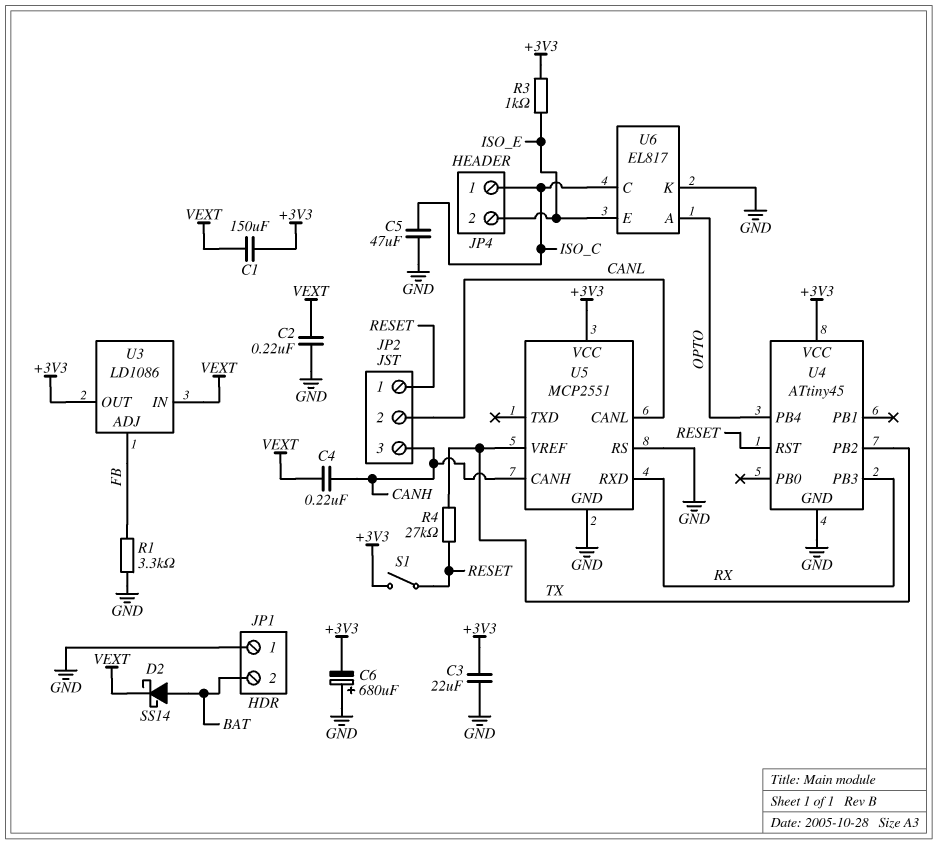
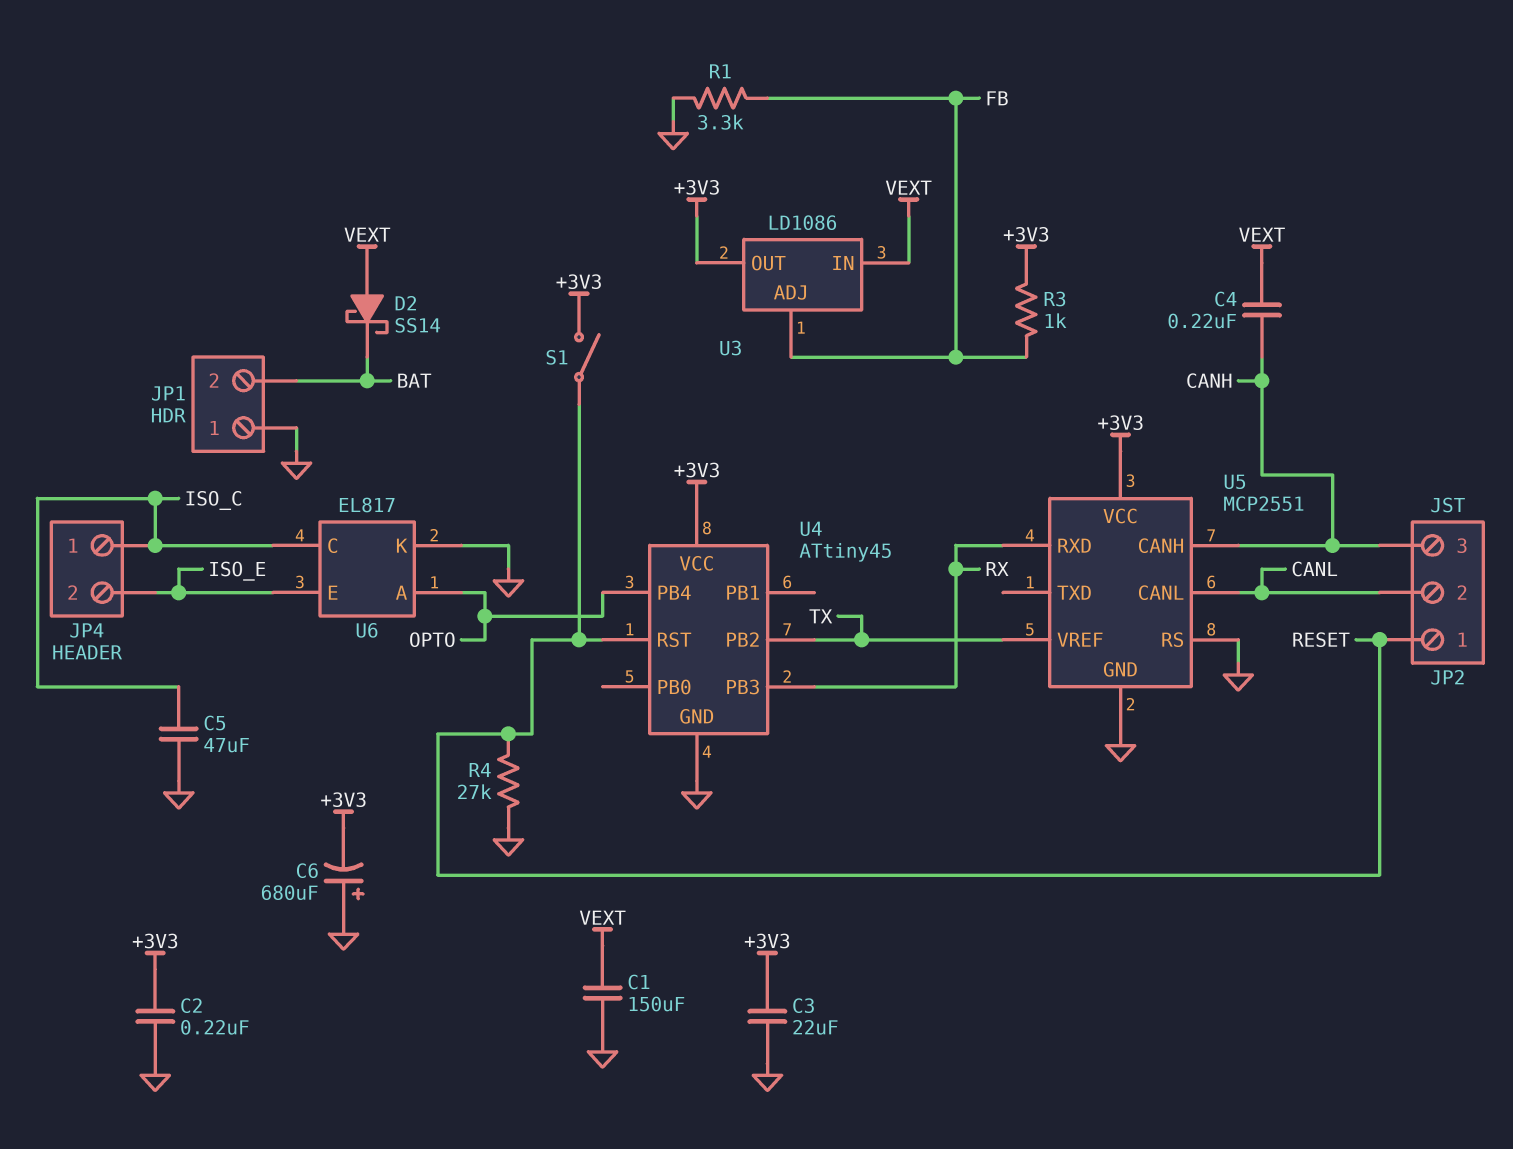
C1: 150uF (+3V3, VEXT) -> 150uF (GND, VEXT)
C2: 220nF (GND, VEXT) -> 220nF (+3V3, GND)
D2: schottky SS14 (A BAT, K VEXT) -> schottky SS14 (A VEXT, K BAT)
R3: 1k (+3V3, ISO_E) -> 1k (+3V3, FB)
R4: 27k (RESET, TX) -> 27k (GND, RESET)

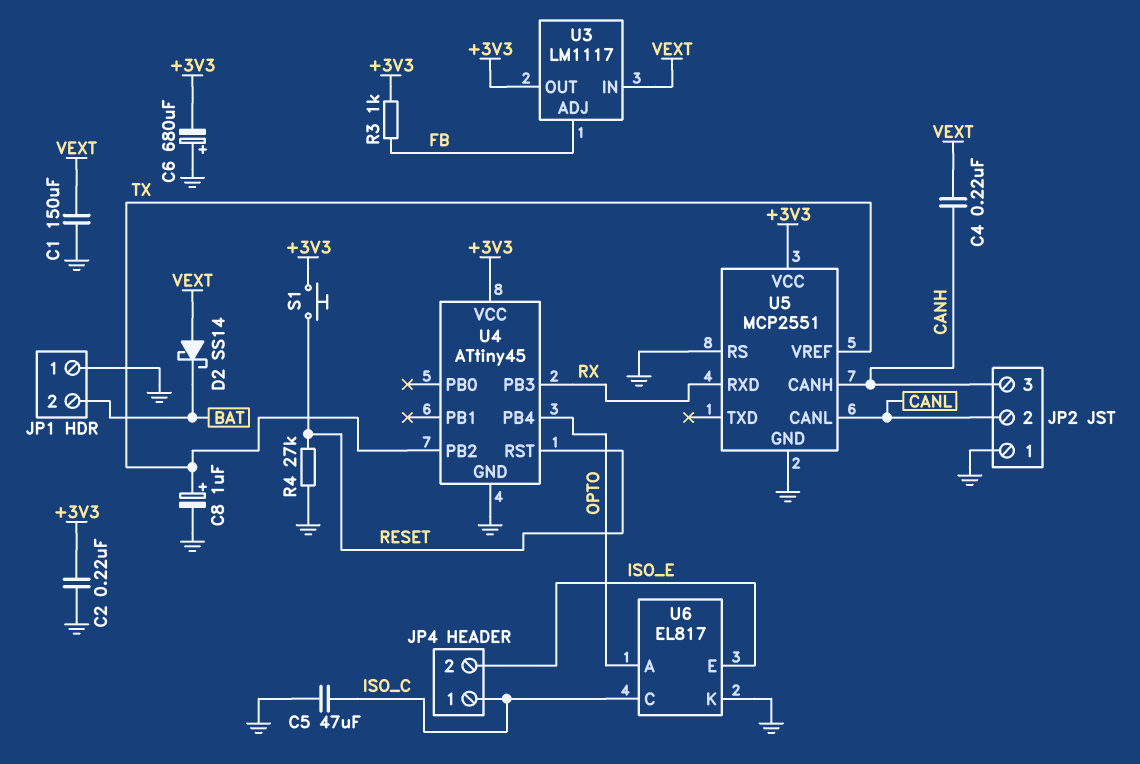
C3: 22uF (+3V3, GND) -> none
C8: none -> 1uF (plus TX, minus GND)
JP2 pin 1: RESET -> GND
R1: 3.3k (FB, GND) -> none
S1: switch (+3V3, RESET) -> button (+3V3, RESET)
U3: LD1086 -> LM1117

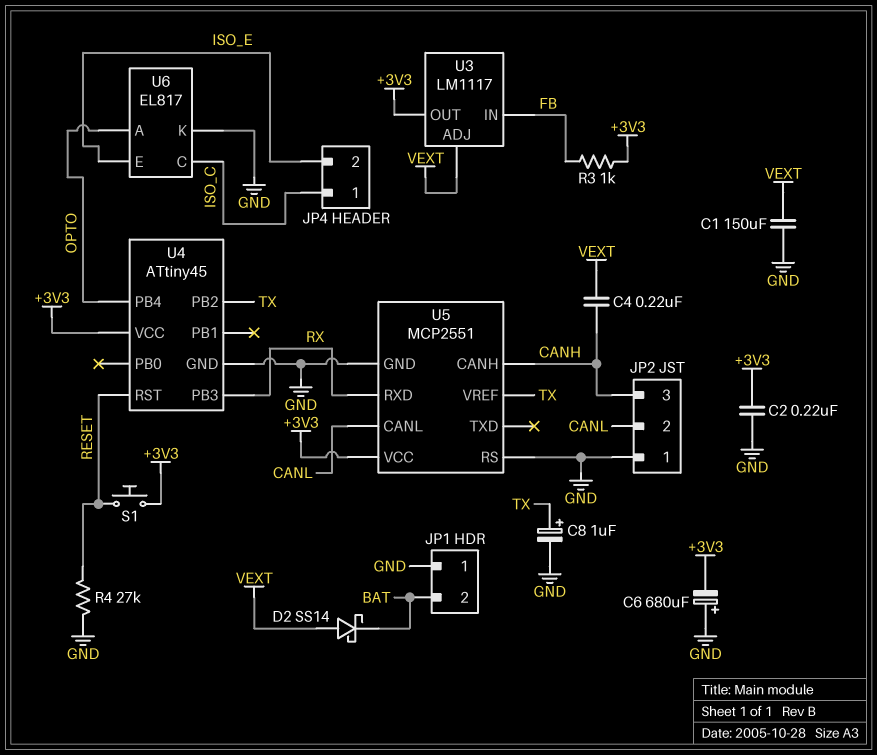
C5: 47uF (GND, ISO_C) -> none
U3 pin ADJ: FB -> VEXT
U3 pin IN: VEXT -> FB

